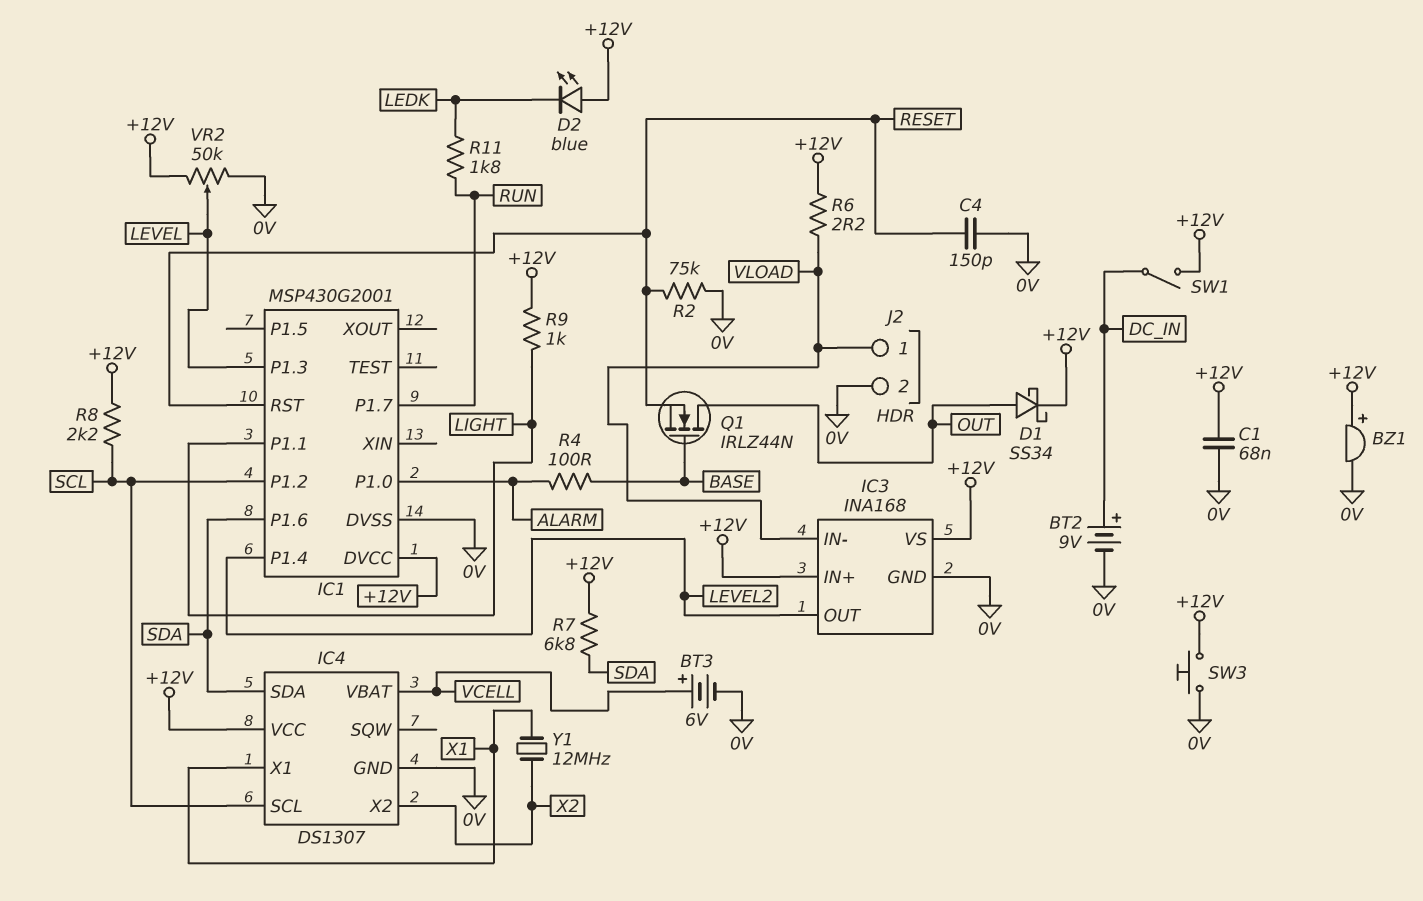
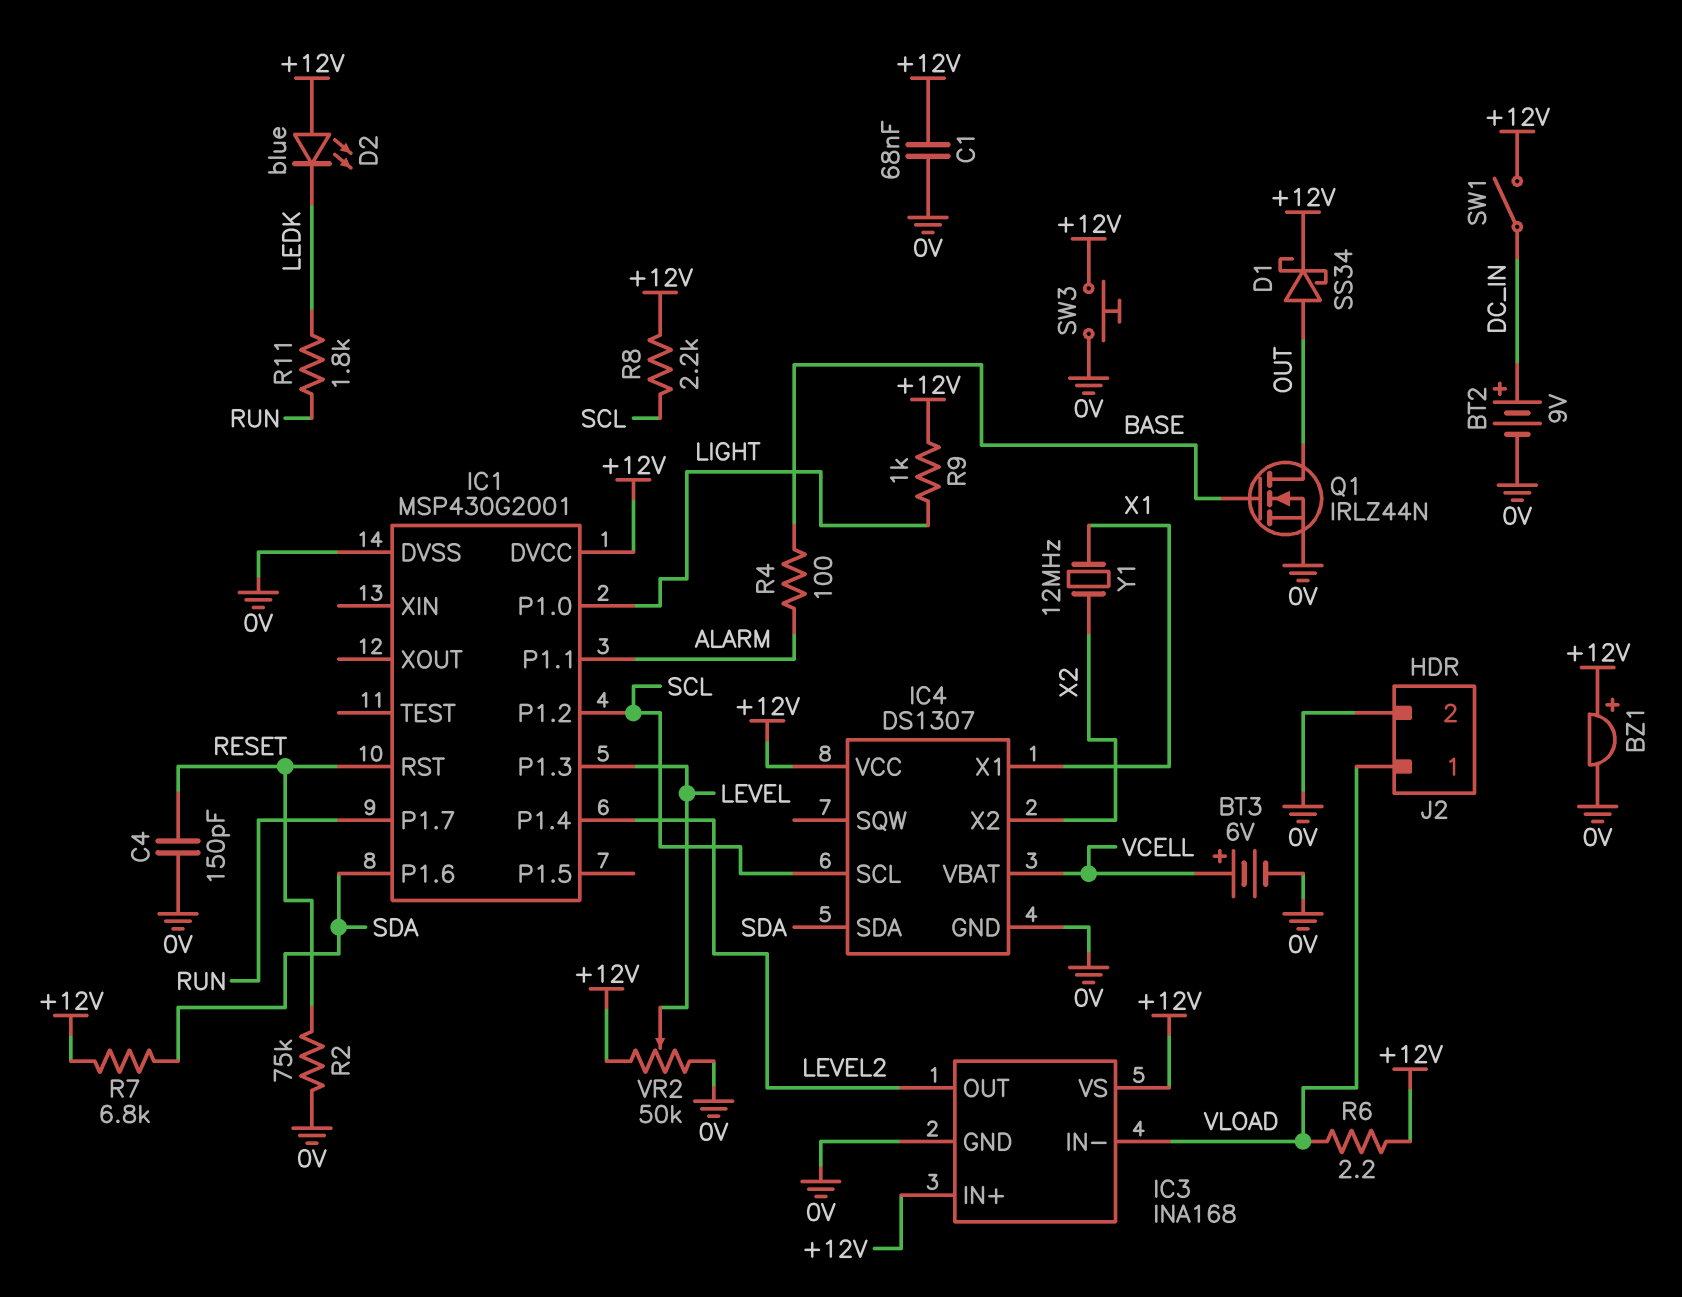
IC1 pin P1.0: ALARM -> LIGHT
IC1 pin P1.1: LIGHT -> ALARM
Q1: NMOS IRLZ44N (G BASE, D OUT, S RESET) -> NMOS IRLZ44N (G BASE, D OUT, S 0V)

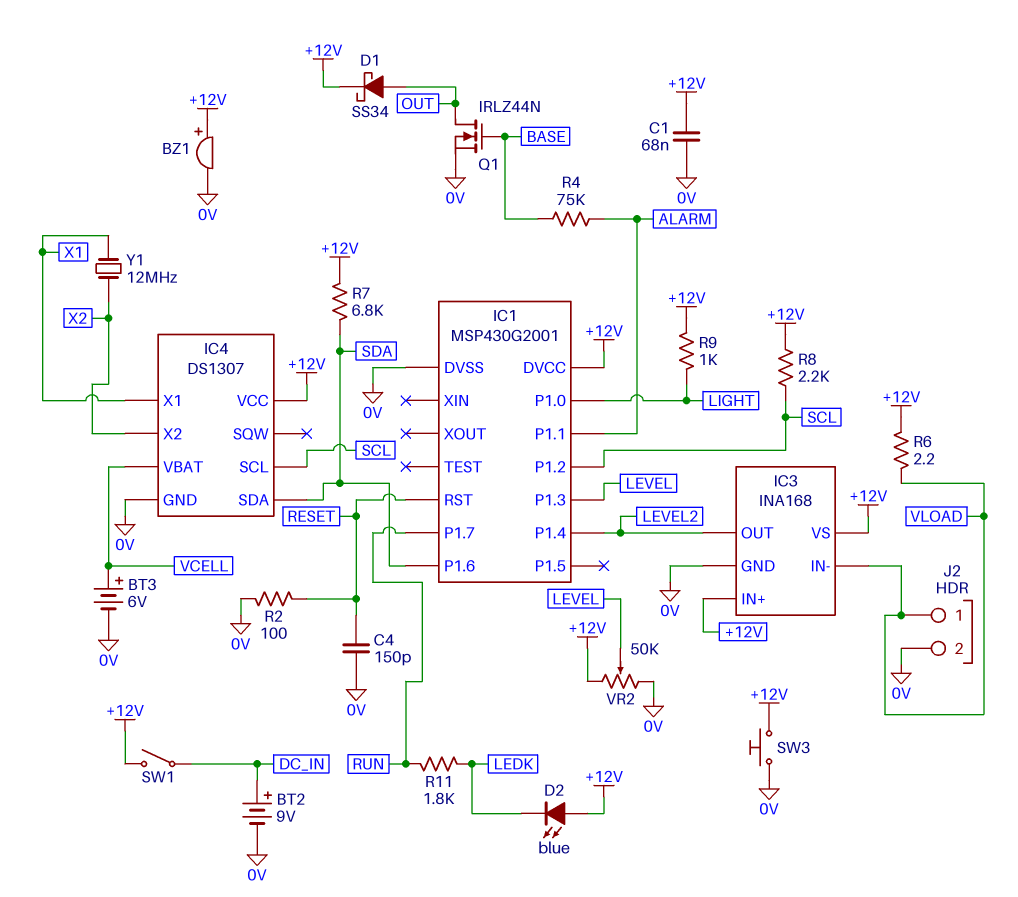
R2: 75k (0V, RESET) -> 100 (0V, RESET)
R4: 100 (ALARM, BASE) -> 75k (ALARM, BASE)

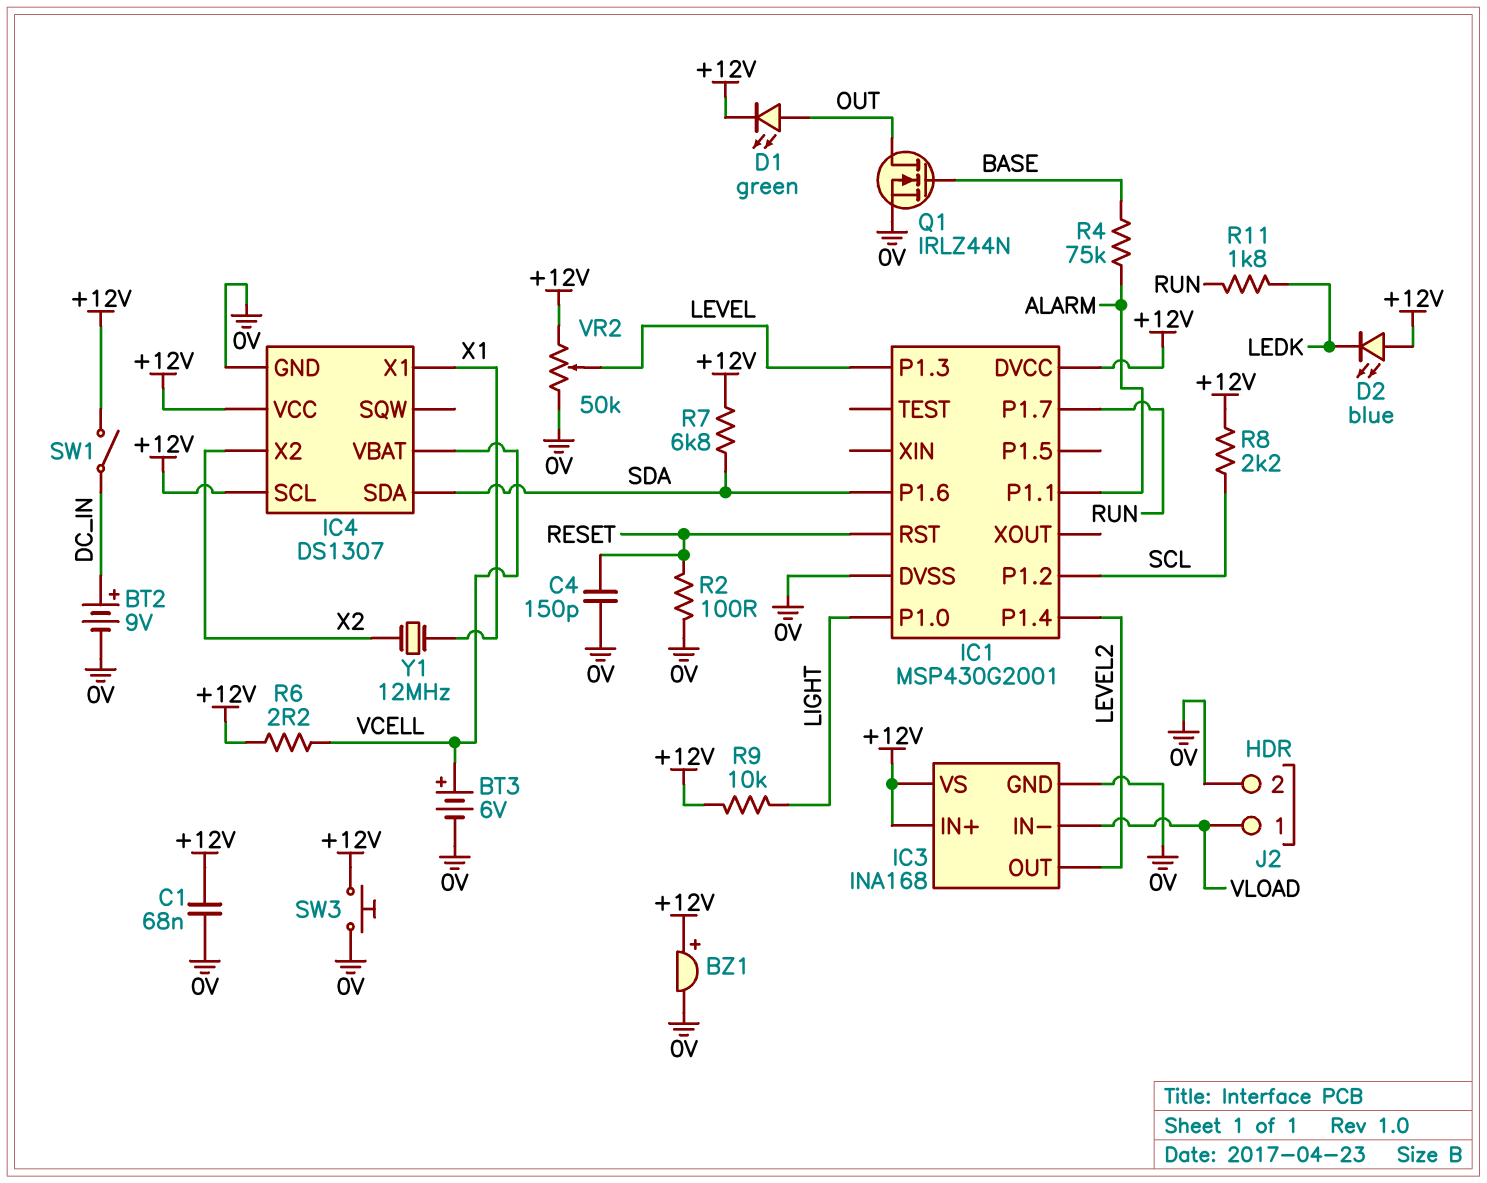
D1: schottky SS34 (A OUT, K +12V) -> LED green (A OUT, K +12V)
IC4 pin SCL: SCL -> +12V
R6: 2.2 (+12V, VLOAD) -> 2.2 (+12V, VCELL)
R9: 1k (+12V, LIGHT) -> 10k (+12V, LIGHT)

